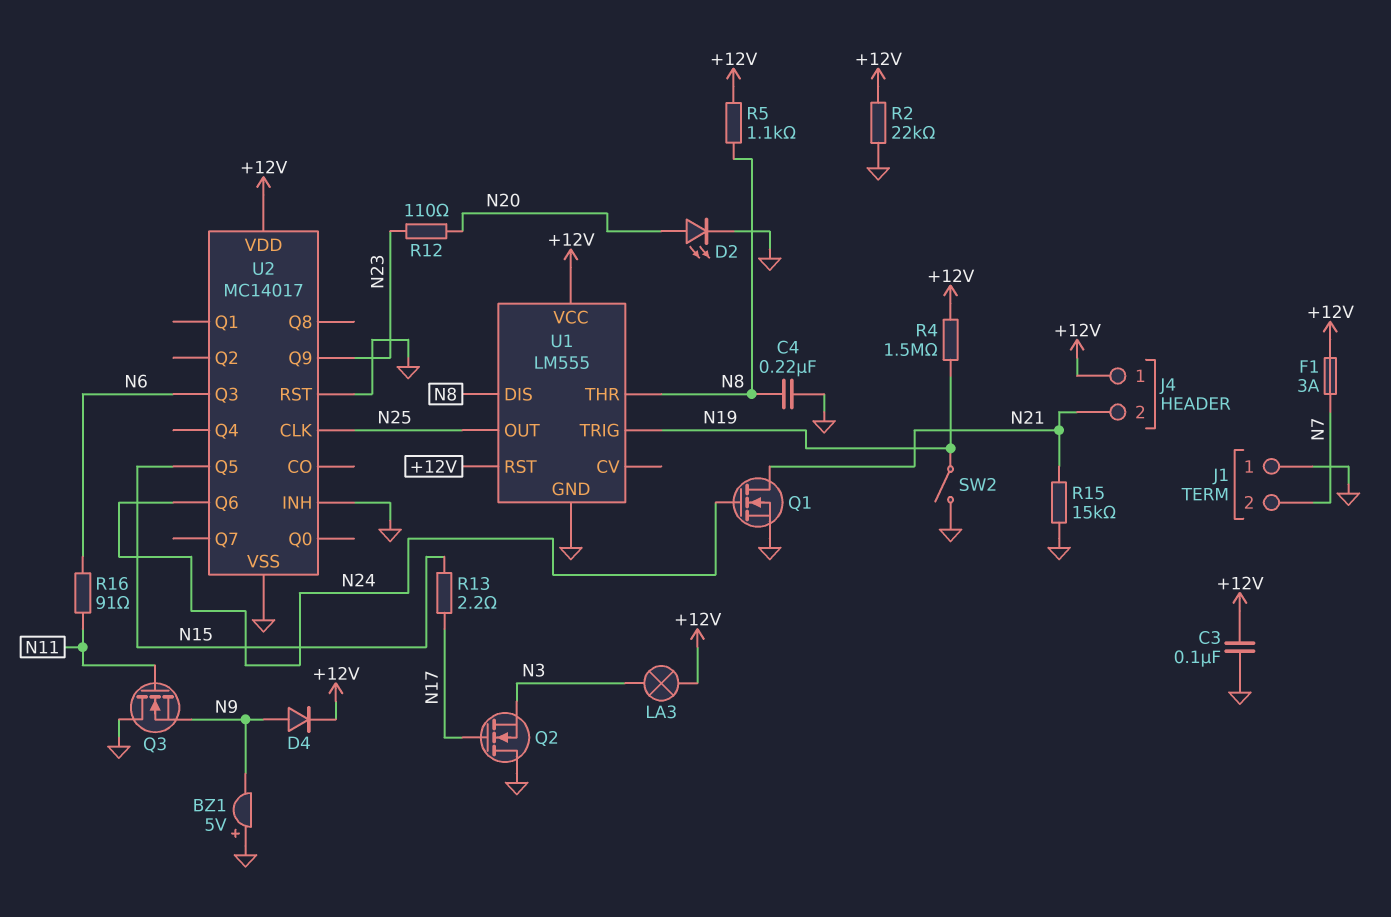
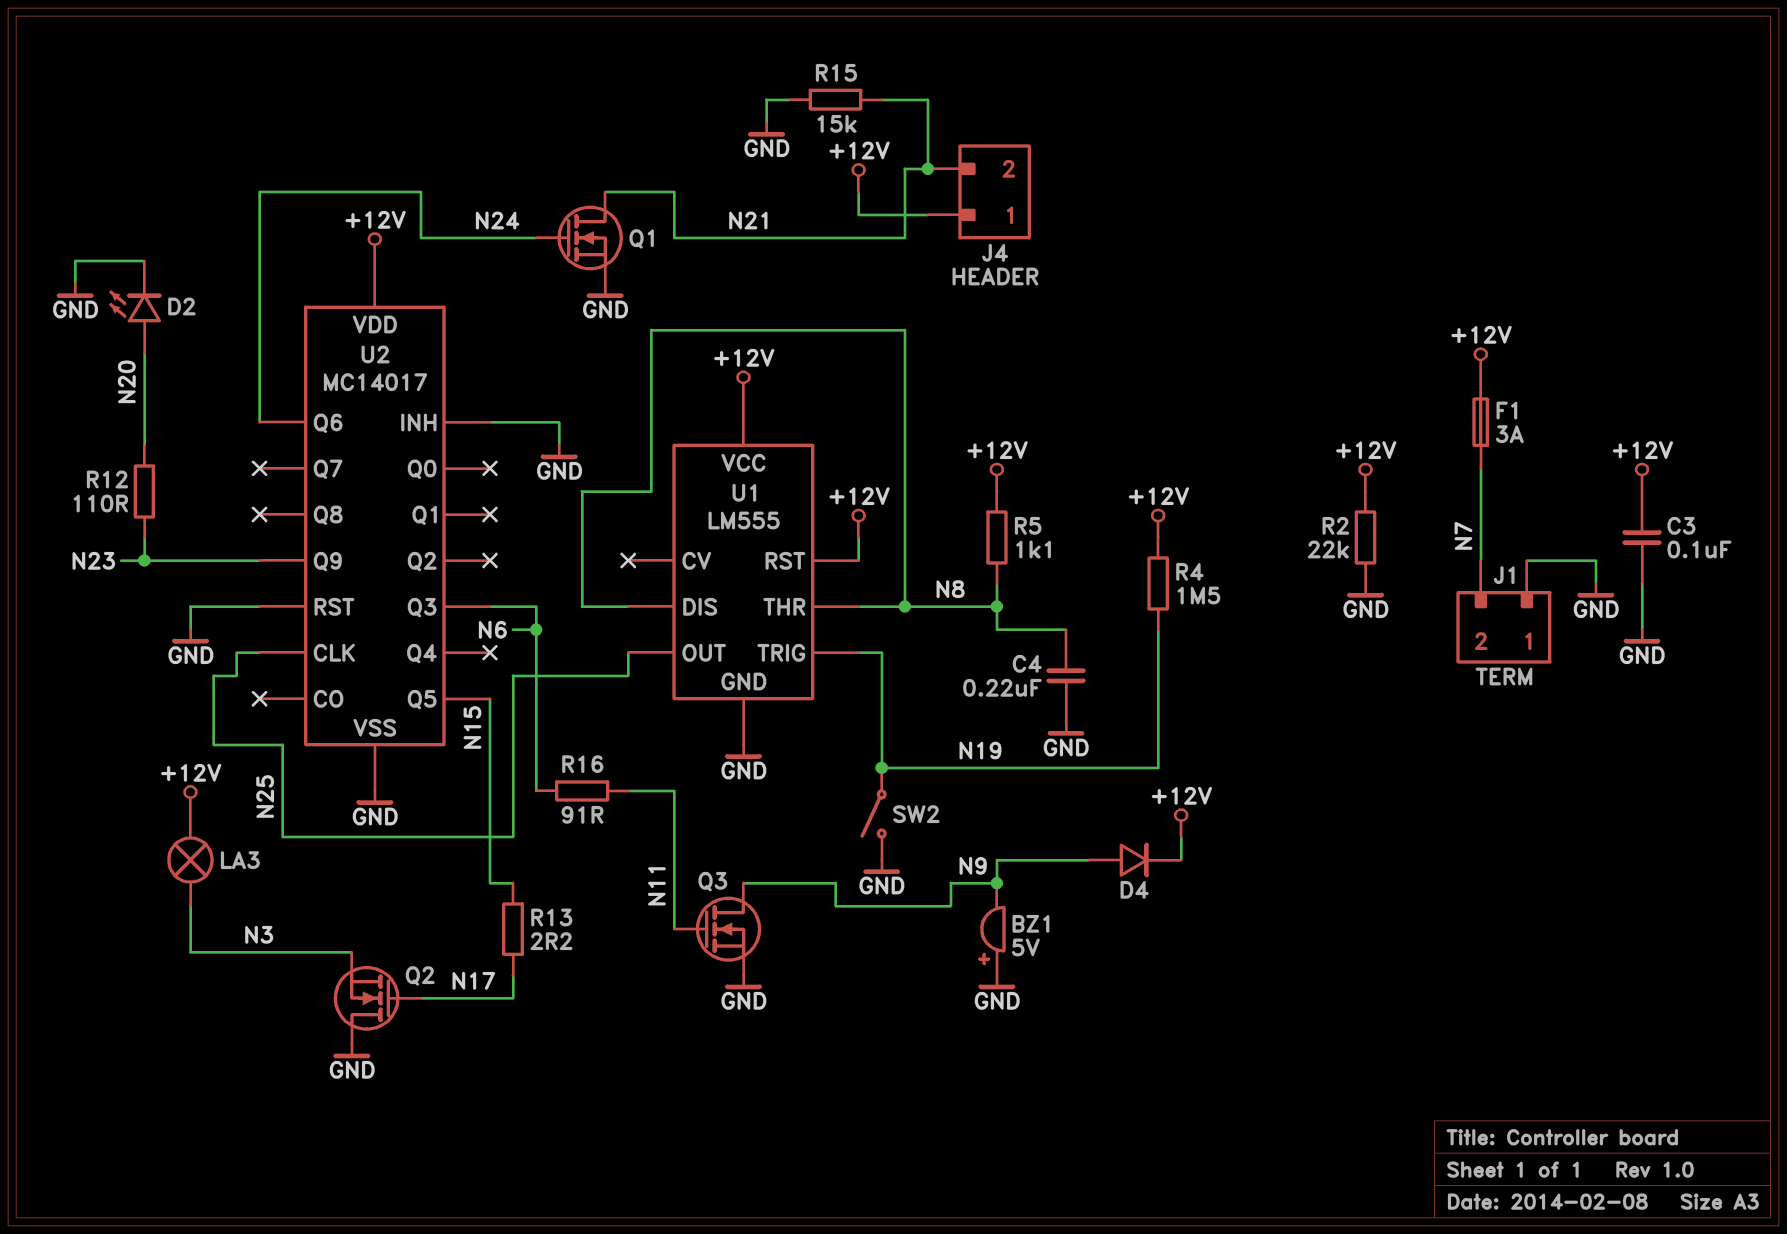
Q3: NMOS (G N11, D GND, S N9) -> NMOS (G N11, D N9, S GND)

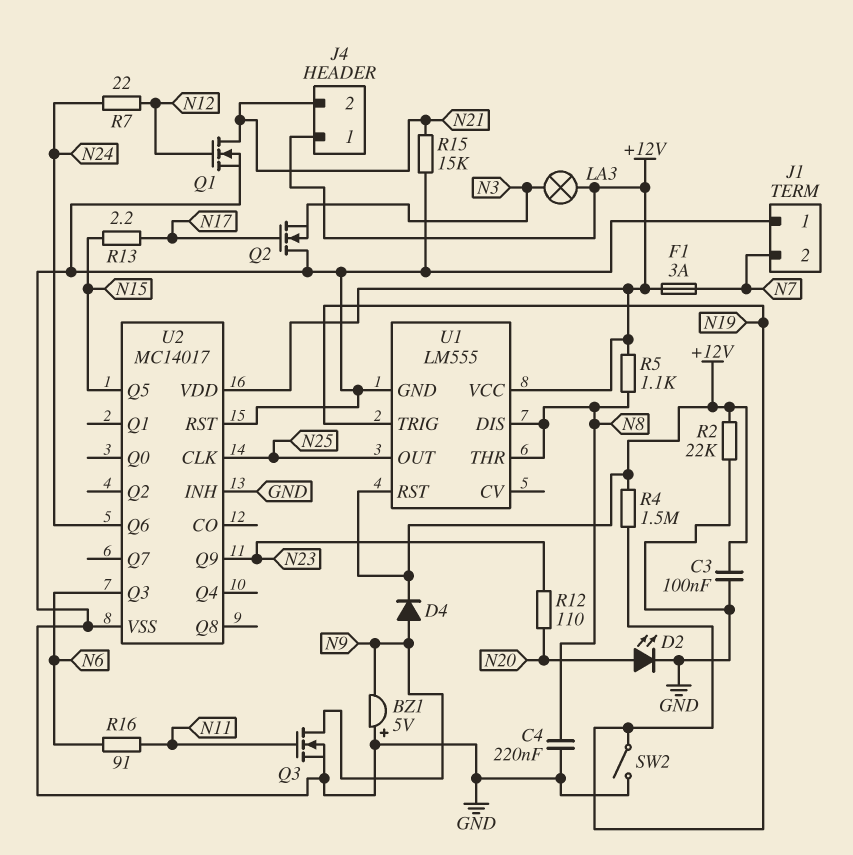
Q1: NMOS (G N24, D N21, S GND) -> NMOS (G N12, D N21, S GND)
R7: none -> 22 (N12, N24)

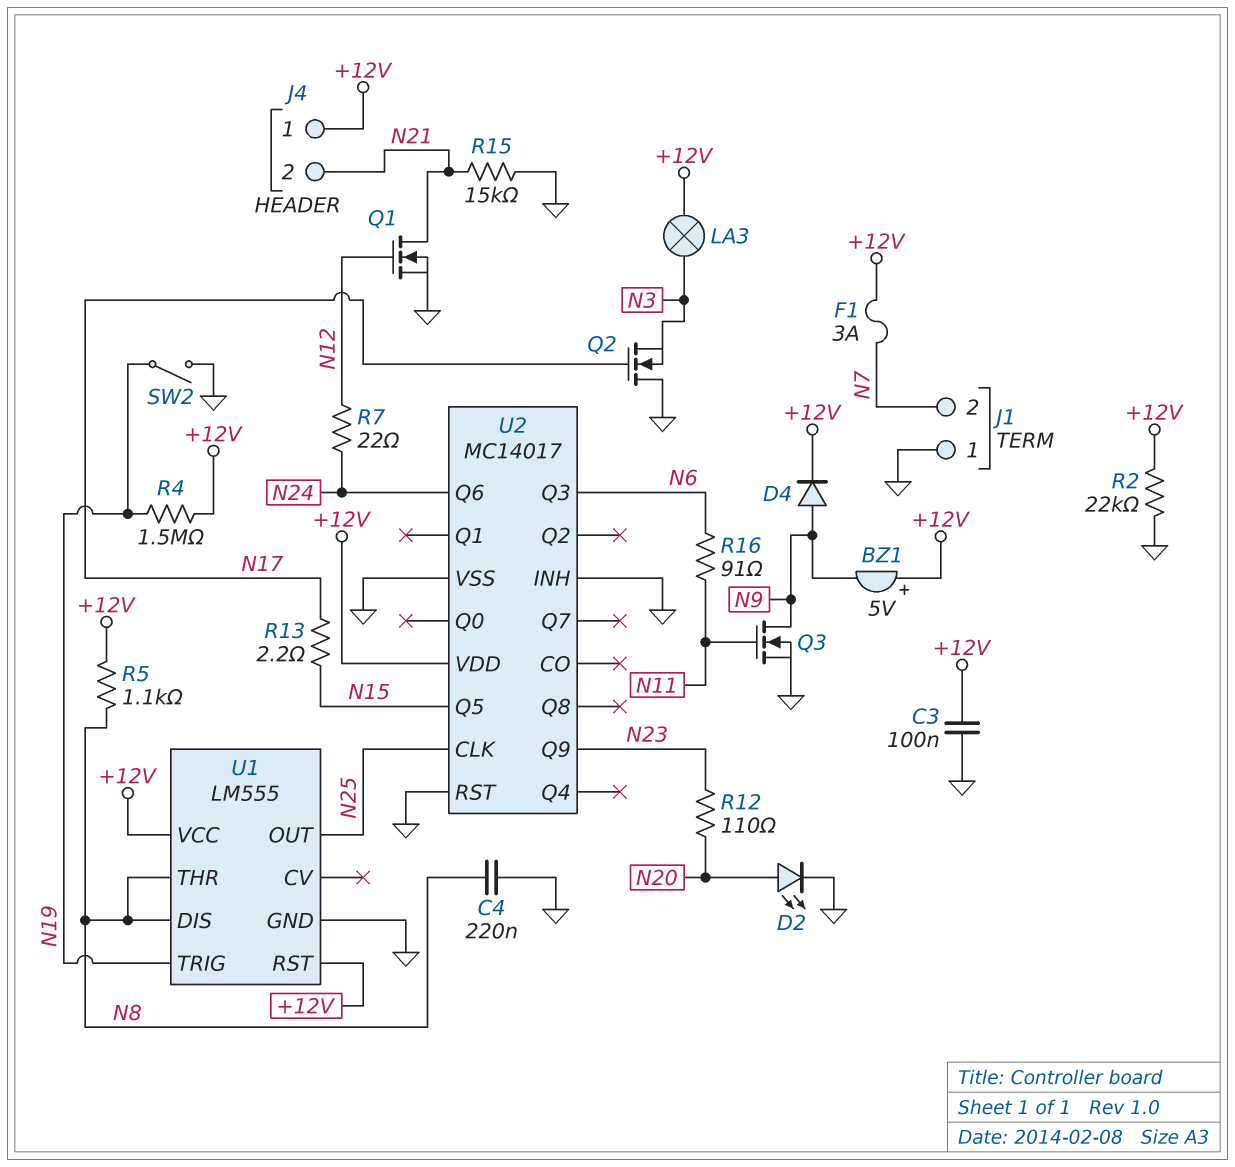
BZ1: buzzer 5V (plus GND, minus N9) -> buzzer 5V (plus +12V, minus N9)

